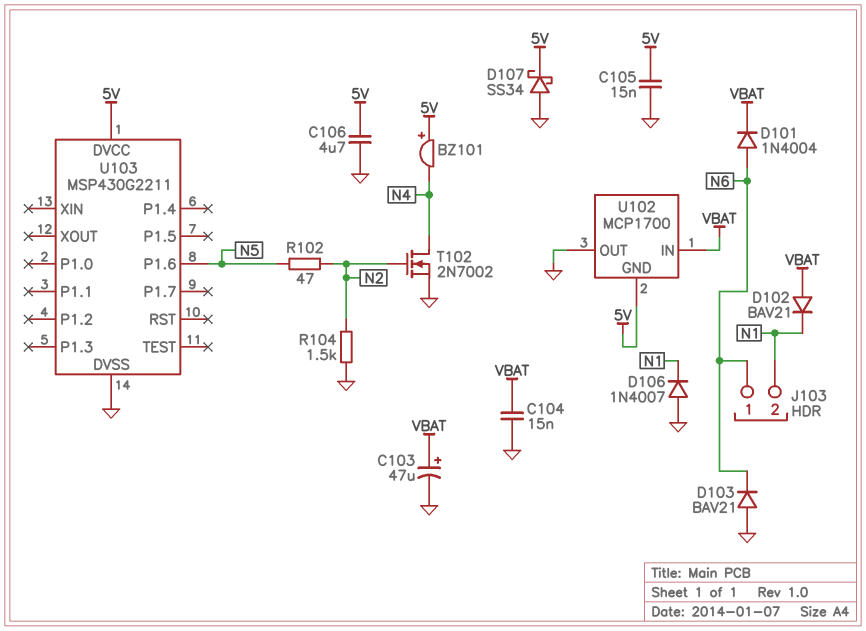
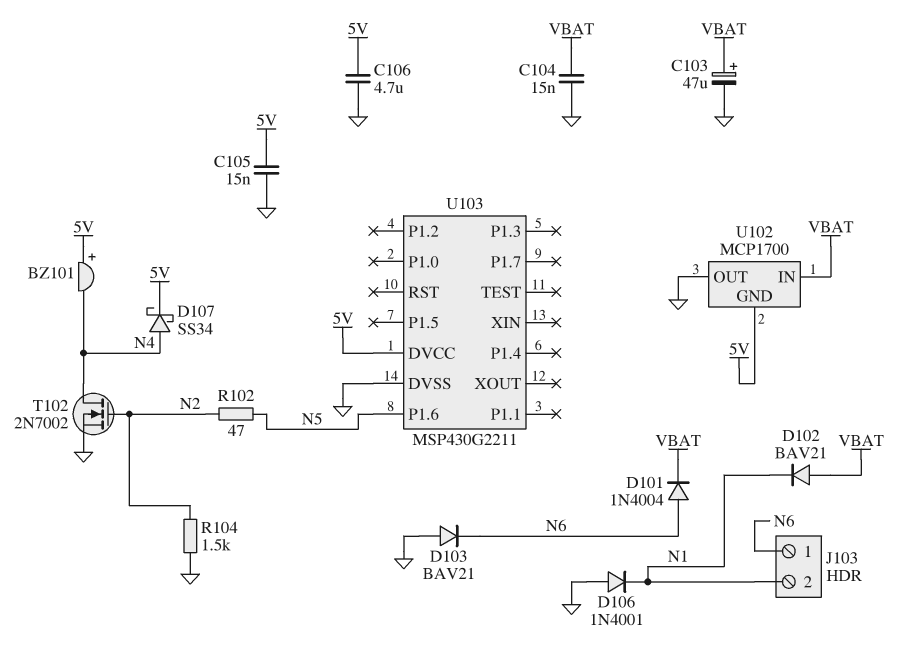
D106: diode 1N4007 (A GND, K N1) -> diode 1N4001 (A GND, K N1)
D107: schottky SS34 (A GND, K 5V) -> schottky SS34 (A N4, K 5V)

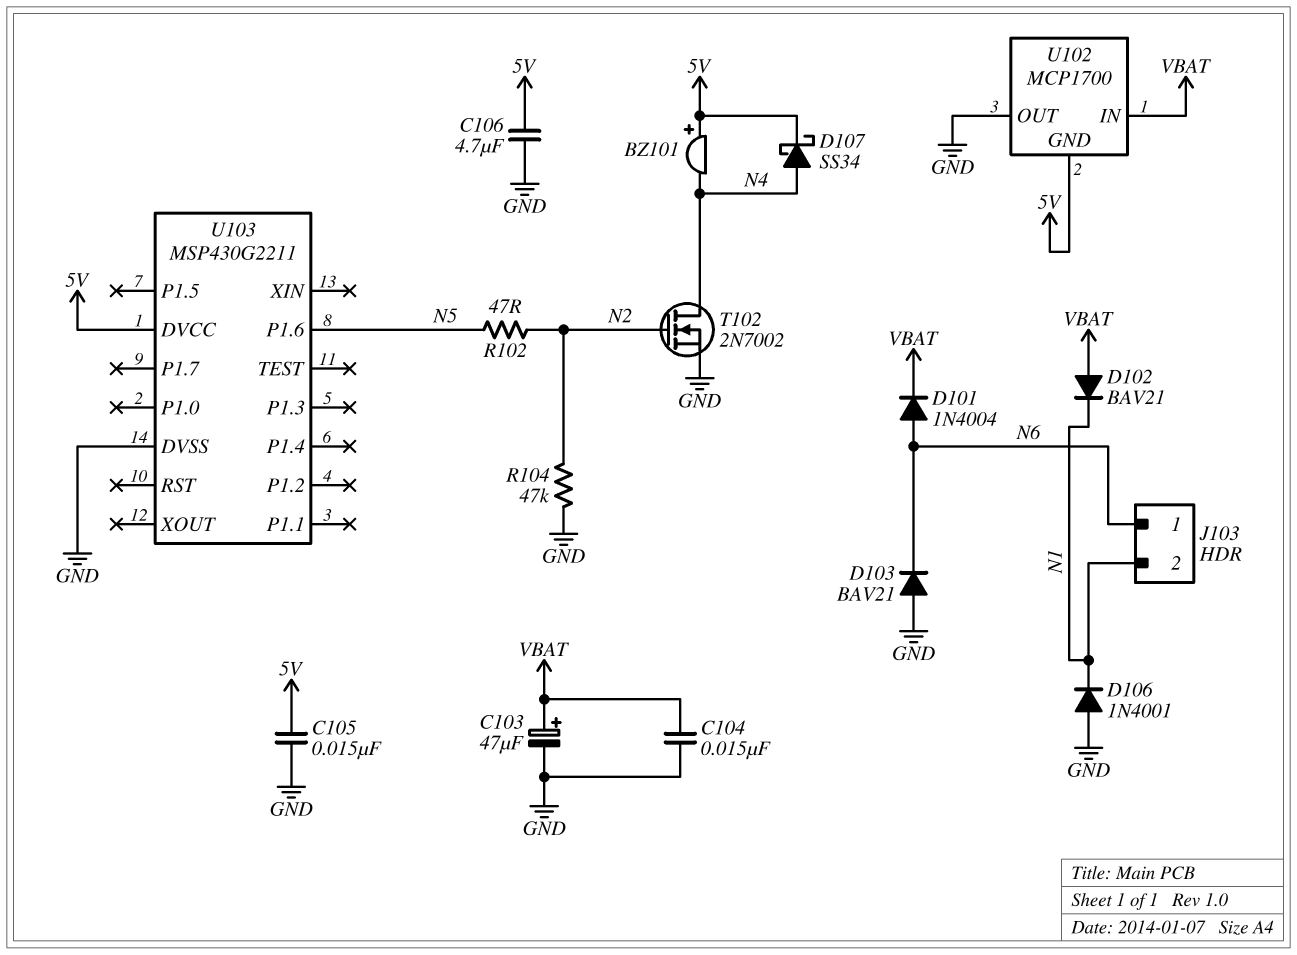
R104: 1.5k (GND, N2) -> 47k (GND, N2)

